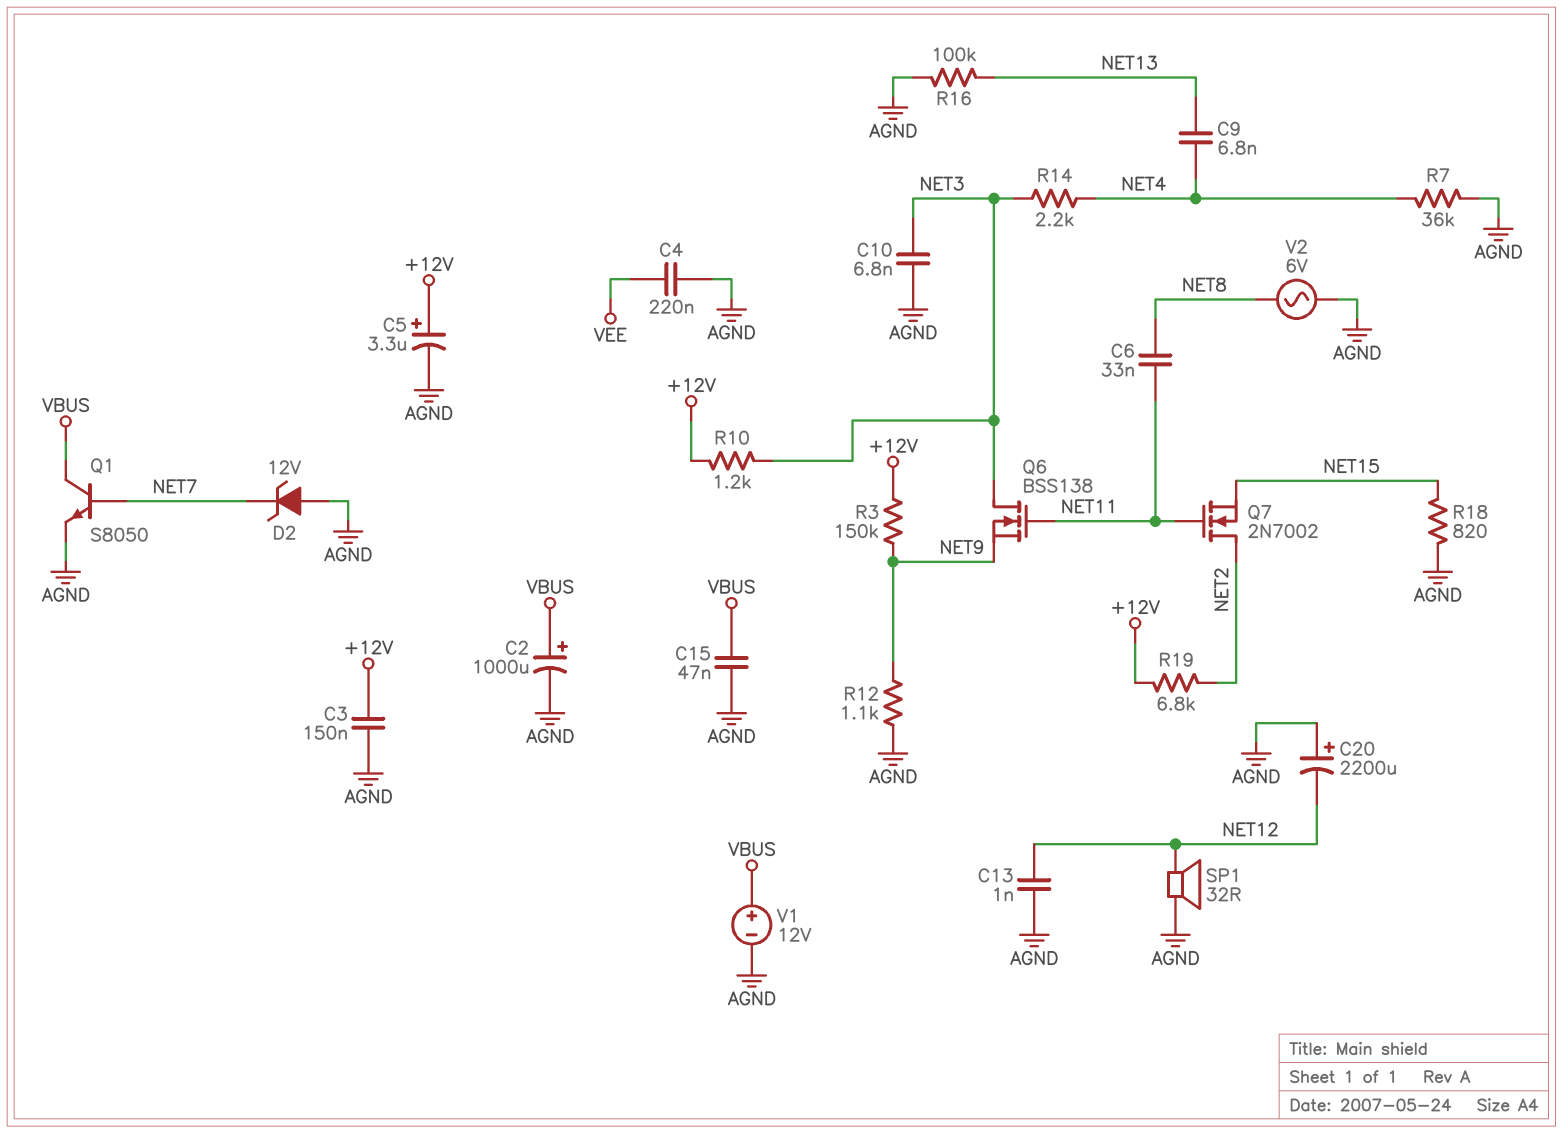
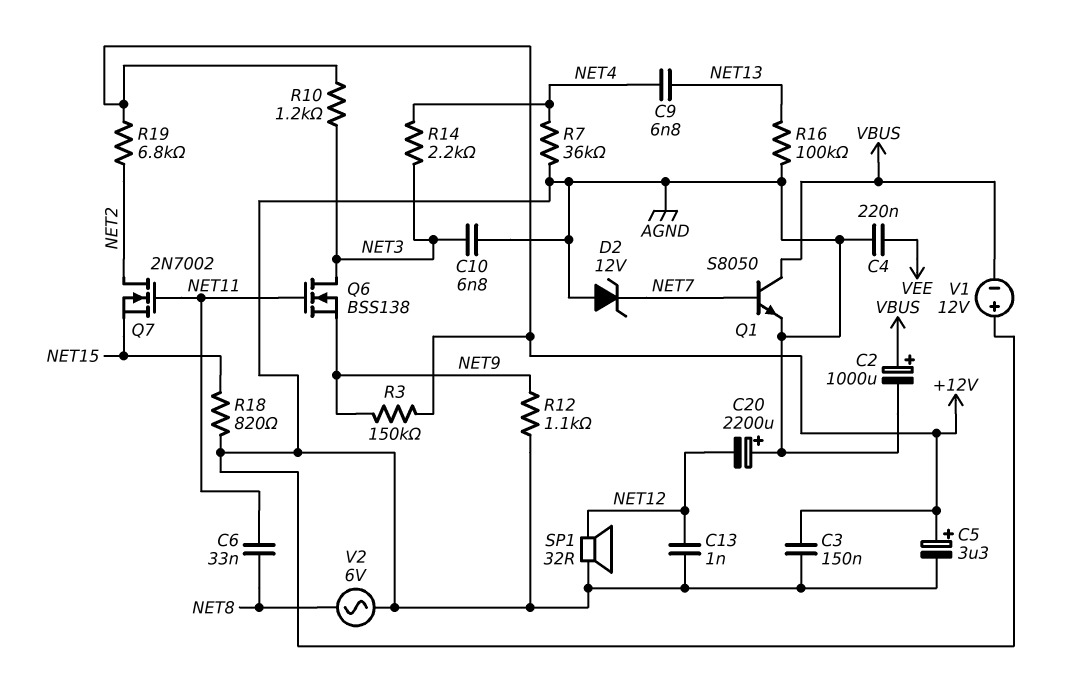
C15: 47nF (AGND, VBUS) -> none
V1: 12V (plus VBUS, minus AGND) -> 12V (plus AGND, minus VBUS)

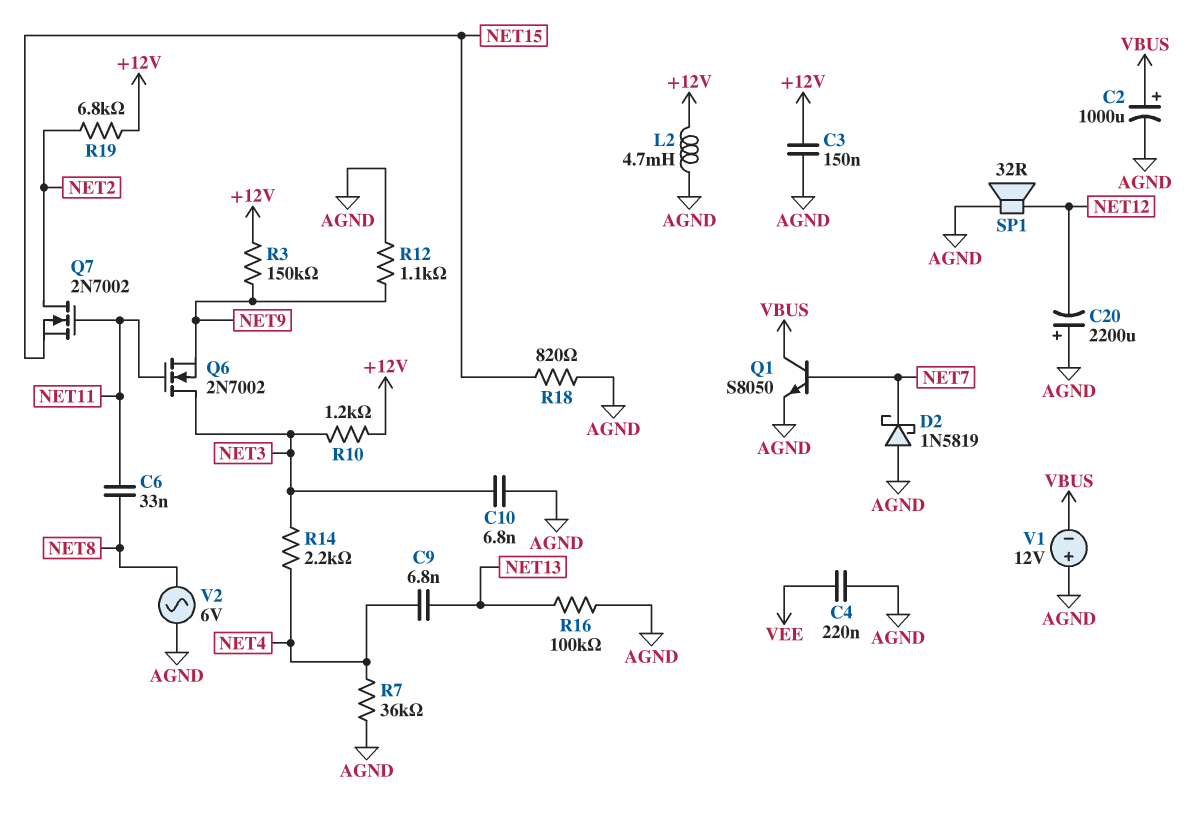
C5: 3.3uF (plus +12V, minus AGND) -> none
C13: 1nF (AGND, NET12) -> none
D2: zener 12V (A AGND, K NET7) -> schottky 1N5819 (A AGND, K NET7)
L2: none -> 4.7mH (+12V, AGND)
Q6: NMOS BSS138 (G NET11, D NET3, S NET9) -> NMOS 2N7002 (G NET11, D NET3, S NET9)

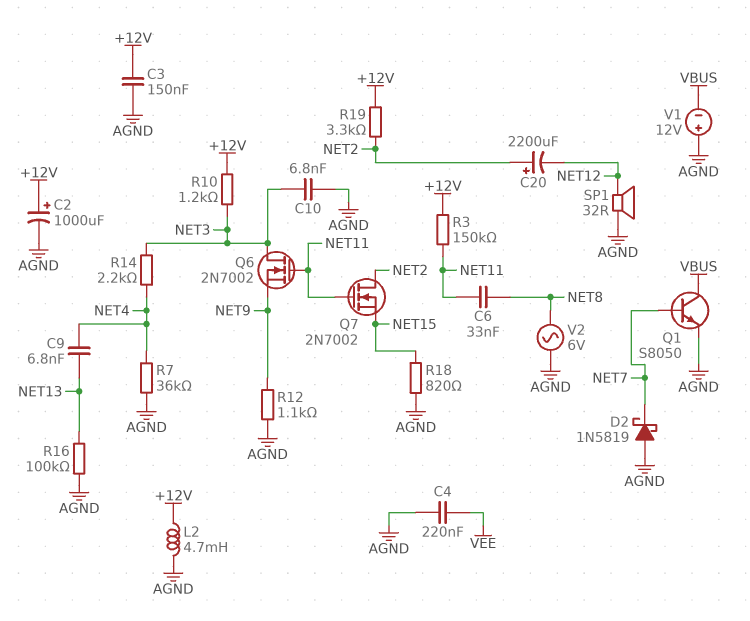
C2: 1000uF (plus VBUS, minus AGND) -> 1000uF (plus +12V, minus AGND)
C20: 2200uF (plus AGND, minus NET12) -> 2200uF (plus NET2, minus NET12)
R3: 150k (+12V, NET9) -> 150k (+12V, NET11)
R19: 6.8k (+12V, NET2) -> 3.3k (+12V, NET2)

